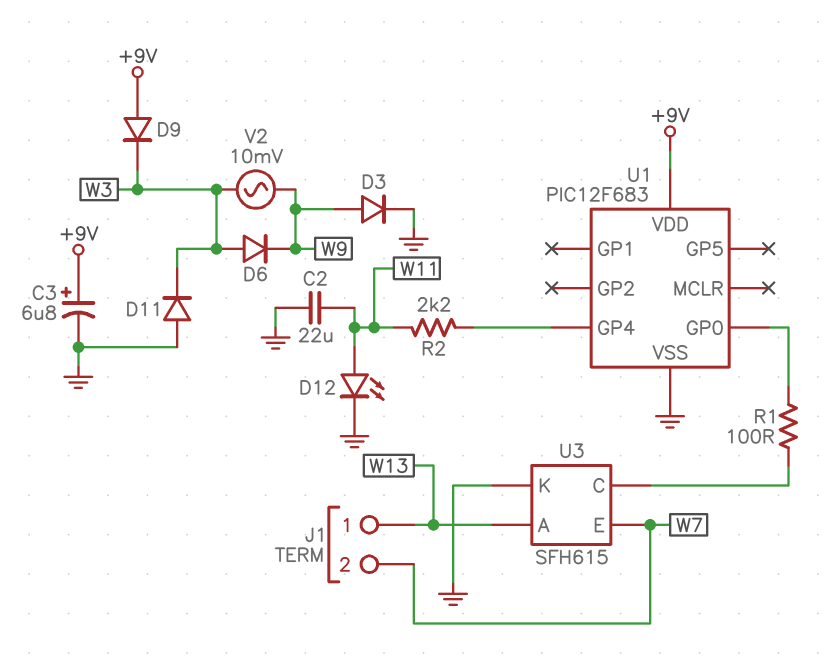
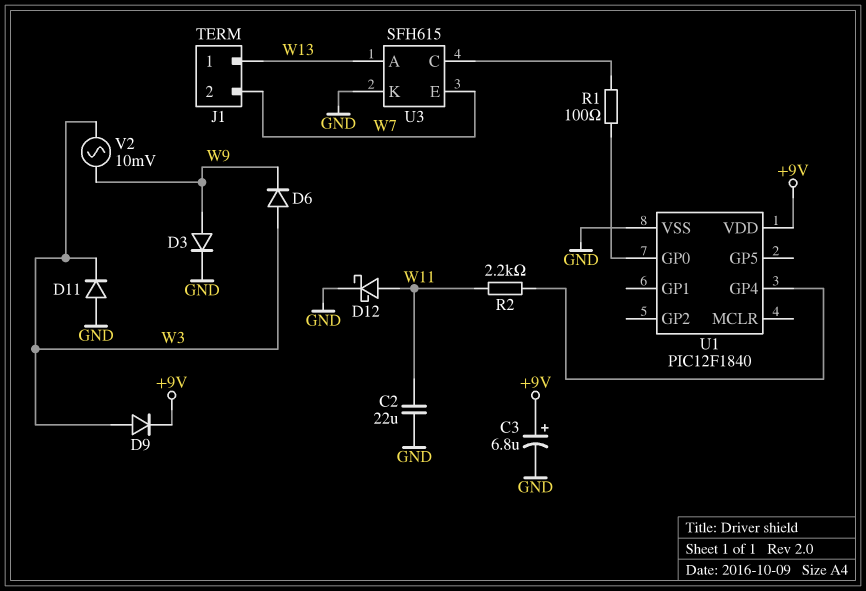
D9: diode (A +9V, K W3) -> diode (A W3, K +9V)
D12: LED (A W11, K GND) -> schottky (A W11, K GND)
U1: PIC12F683 -> PIC12F1840

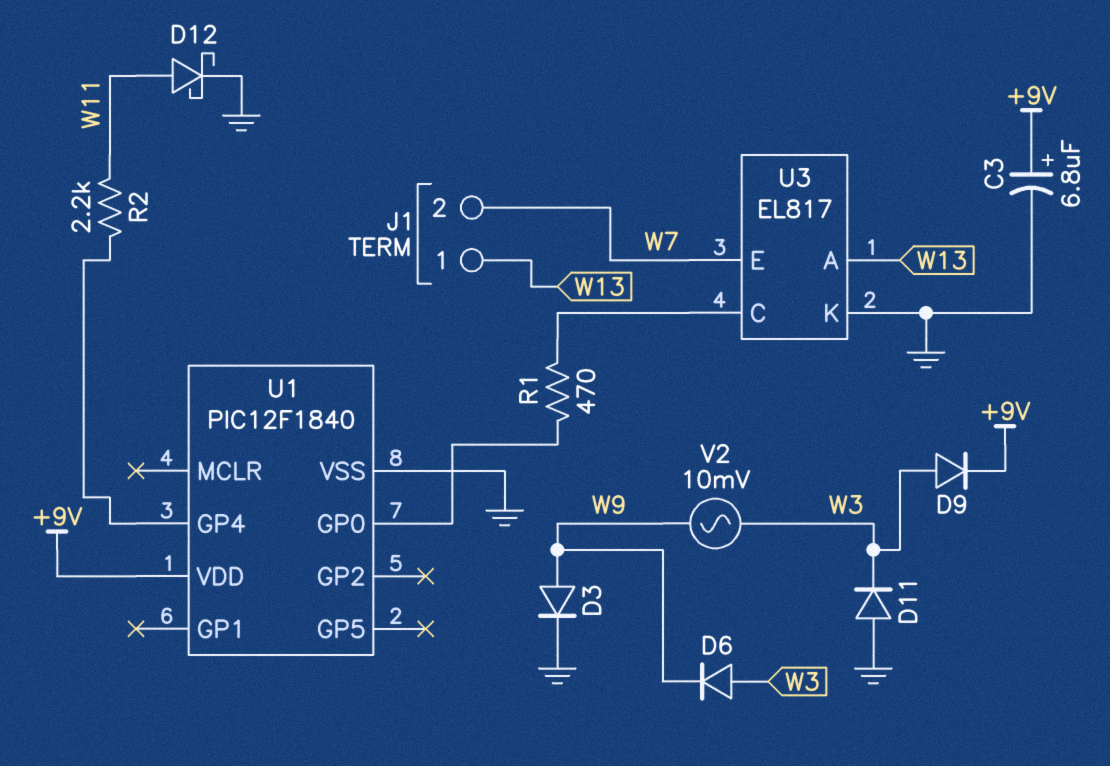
C2: 22uF (GND, W11) -> none
R1: 100 (U1/GP0, U3/C) -> 470 (U1/GP0, U3/C)
U3: SFH615 -> EL817

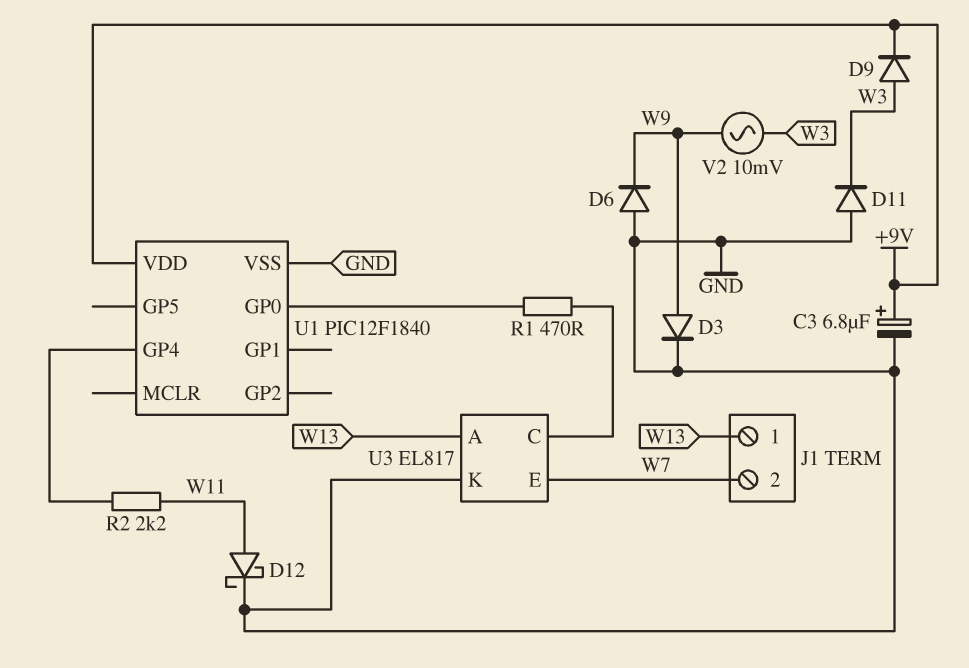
D6: diode (A W3, K W9) -> diode (A GND, K W9)

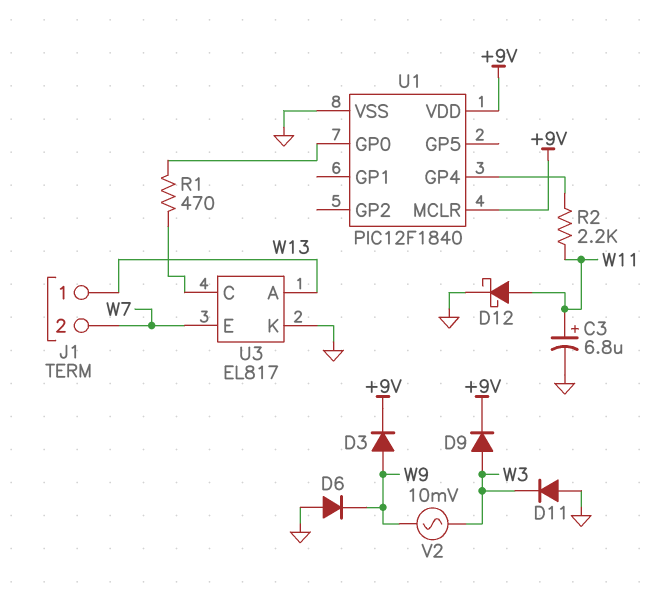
C3: 6.8uF (plus +9V, minus GND) -> 6.8uF (plus W11, minus GND)
D3: diode (A W9, K GND) -> diode (A W9, K +9V)
U1 pin MCLR: none -> +9V

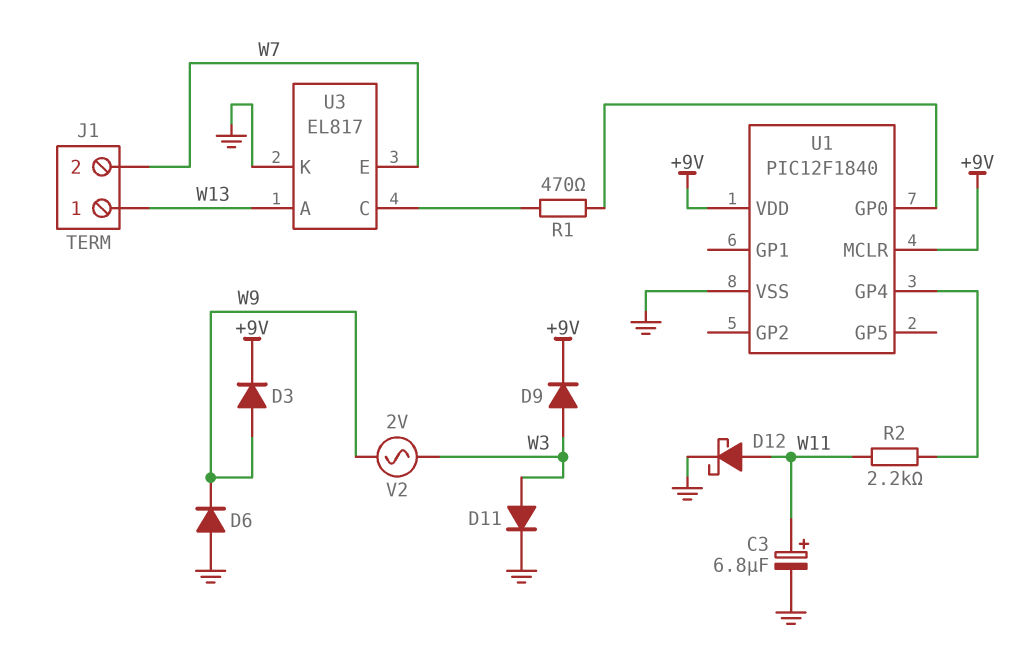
D11: diode (A GND, K W3) -> diode (A W3, K GND)
V2: AC 10mV (W3, W9) -> AC 2V (W3, W9)

